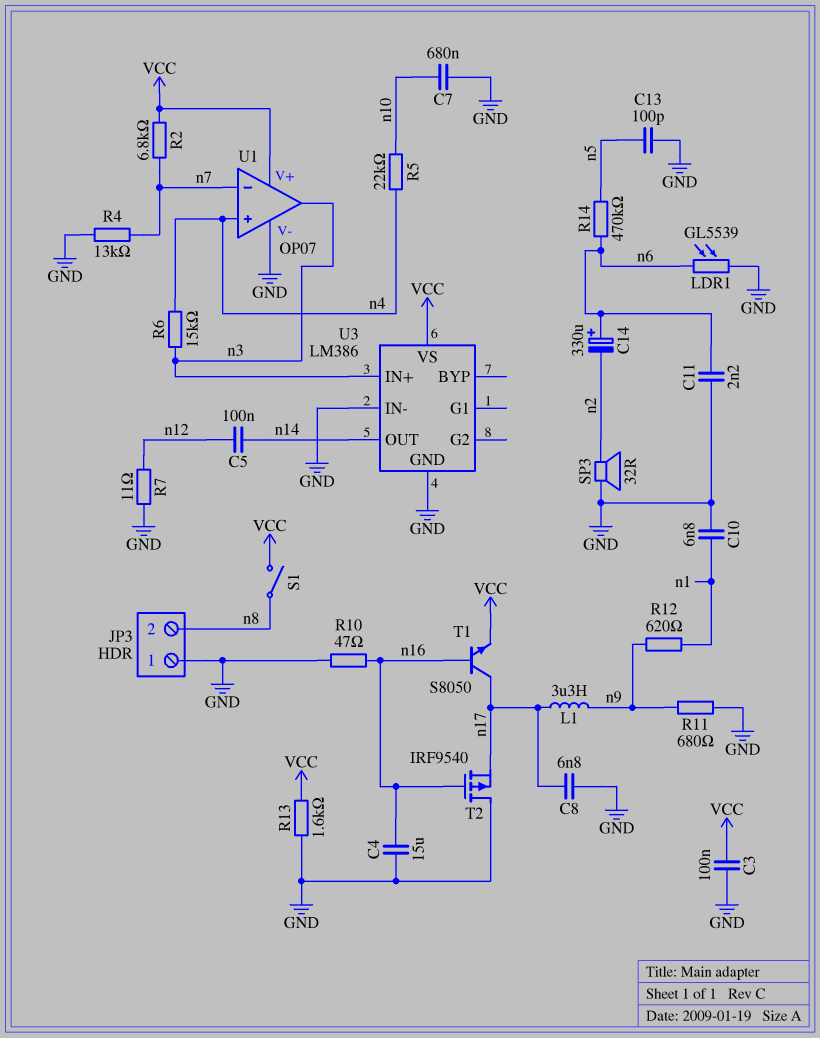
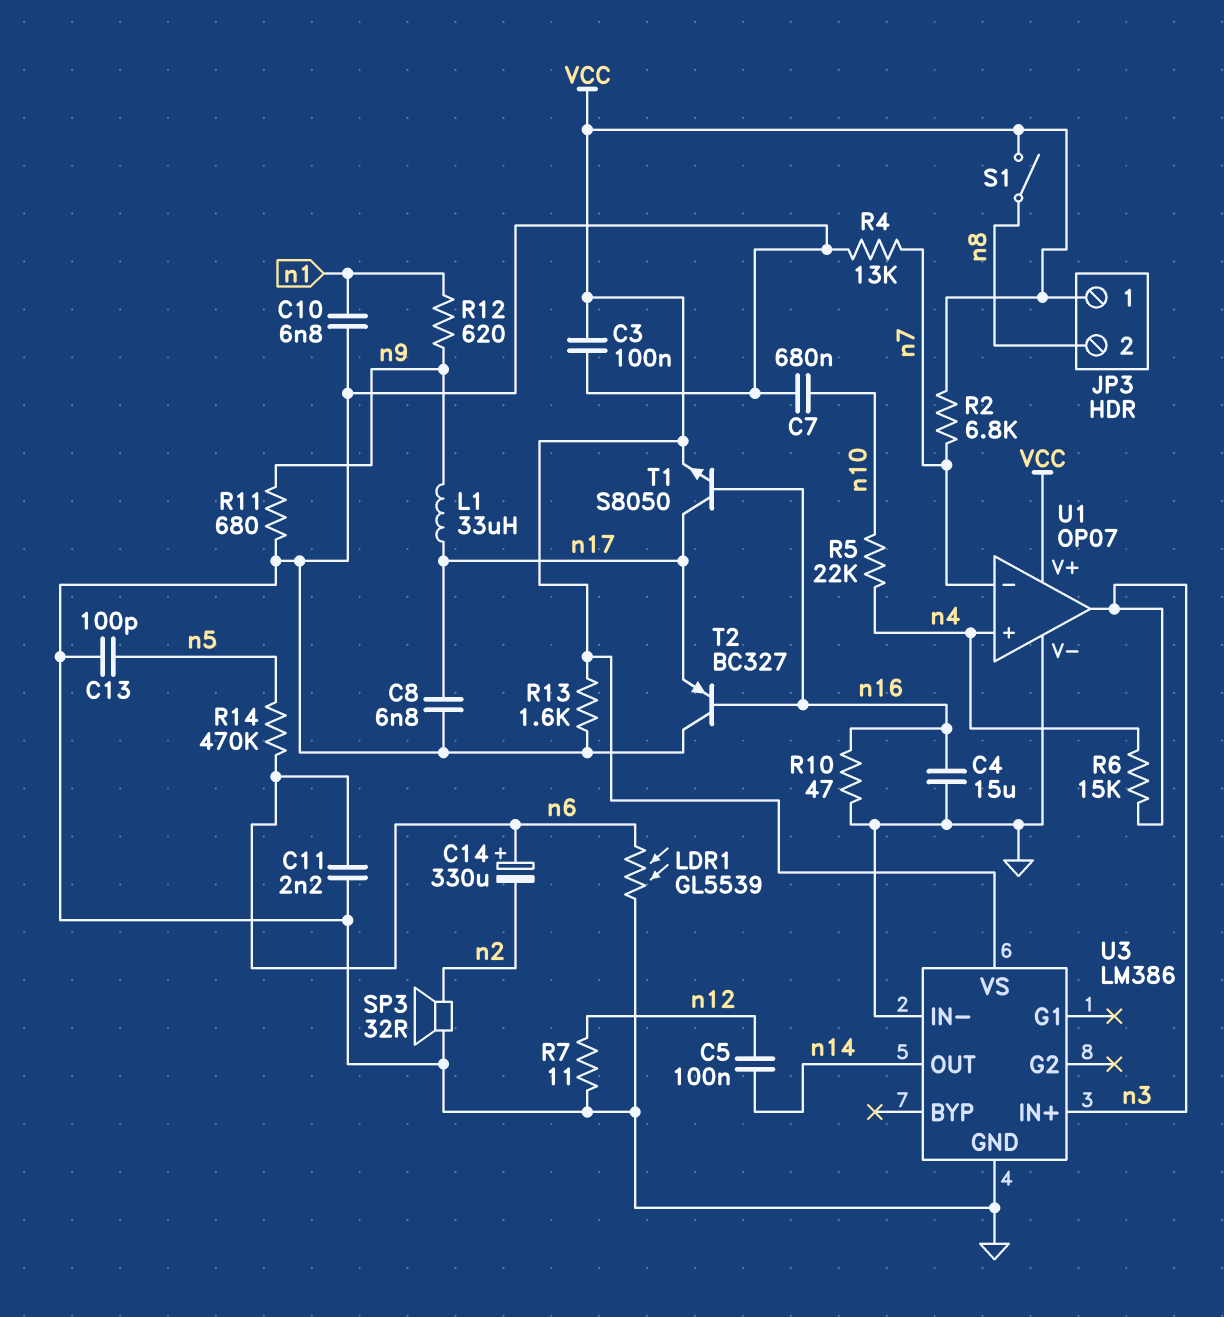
JP3 pin 1: GND -> VCC
L1: 3.3uH (n9, n17) -> 33uH (n9, n17)
T2: PMOS IRF9540 (G n16, D GND, S n17) -> PNP BC327 (B n16, C GND, E n17)

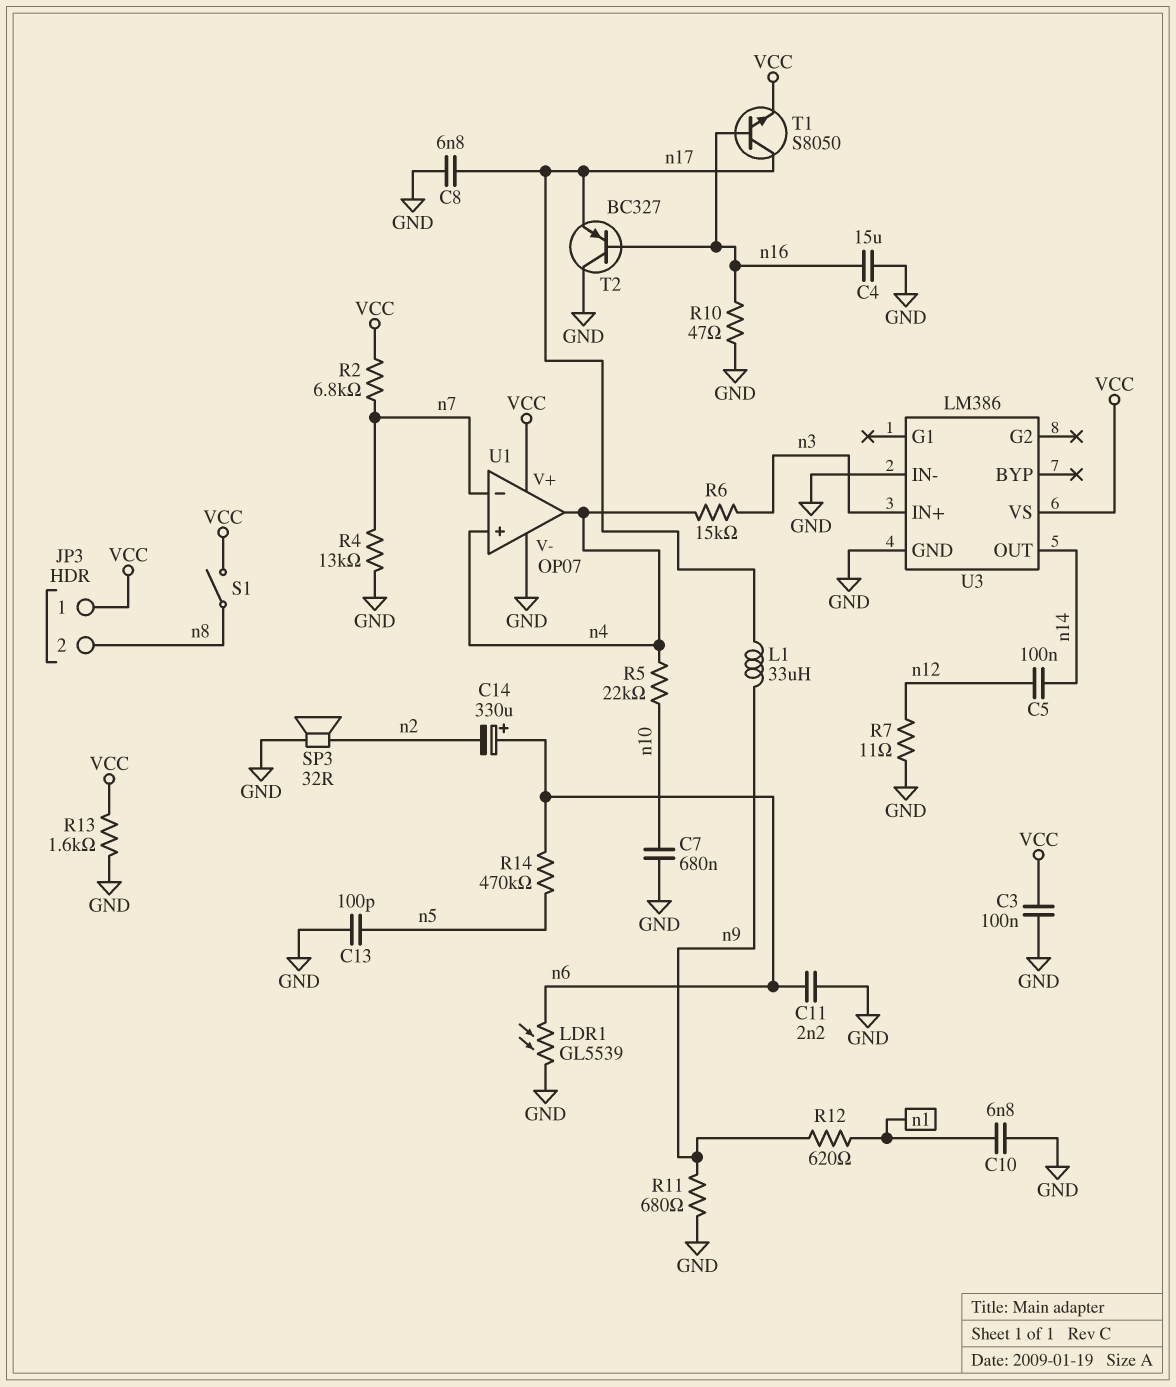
U1 pin out: n3 -> n4

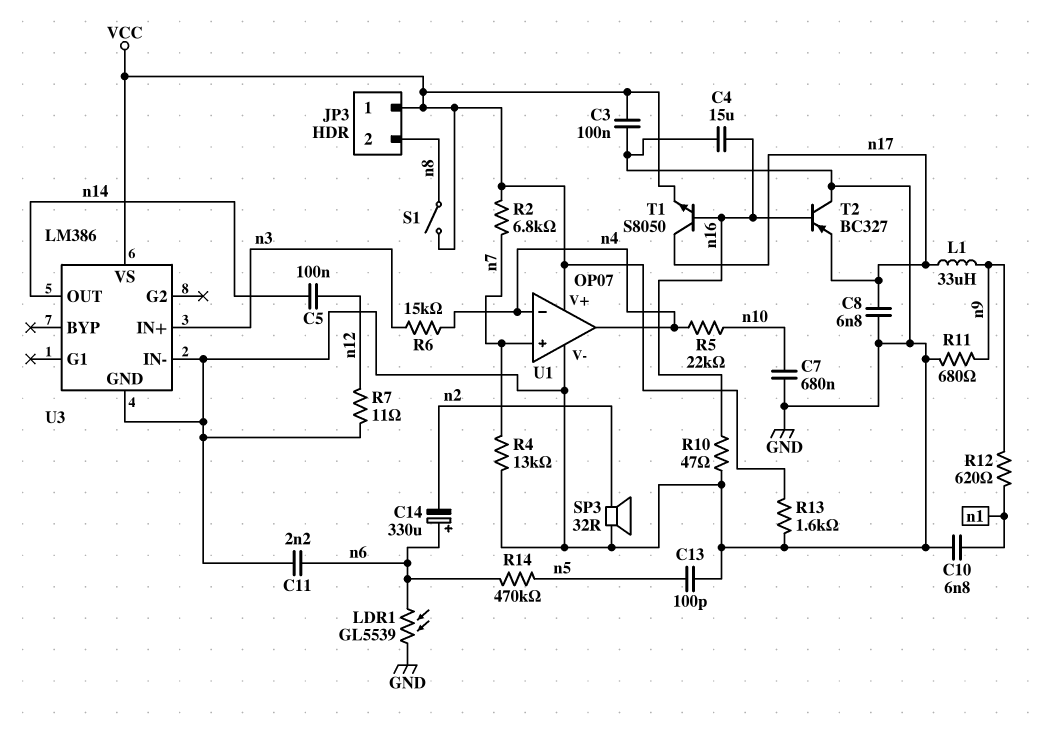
U1 pin in+: n4 -> n7
U1 pin in-: n7 -> n4

